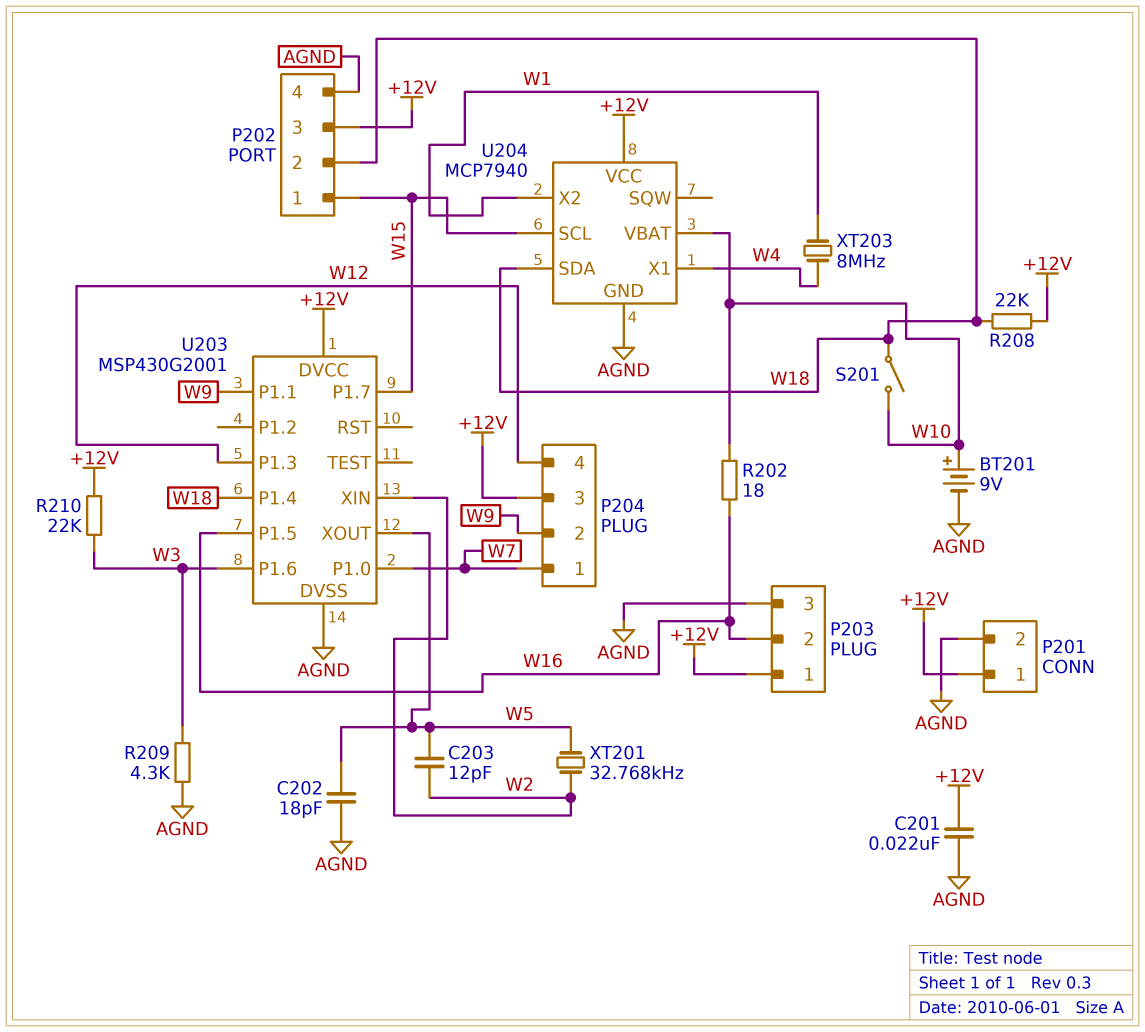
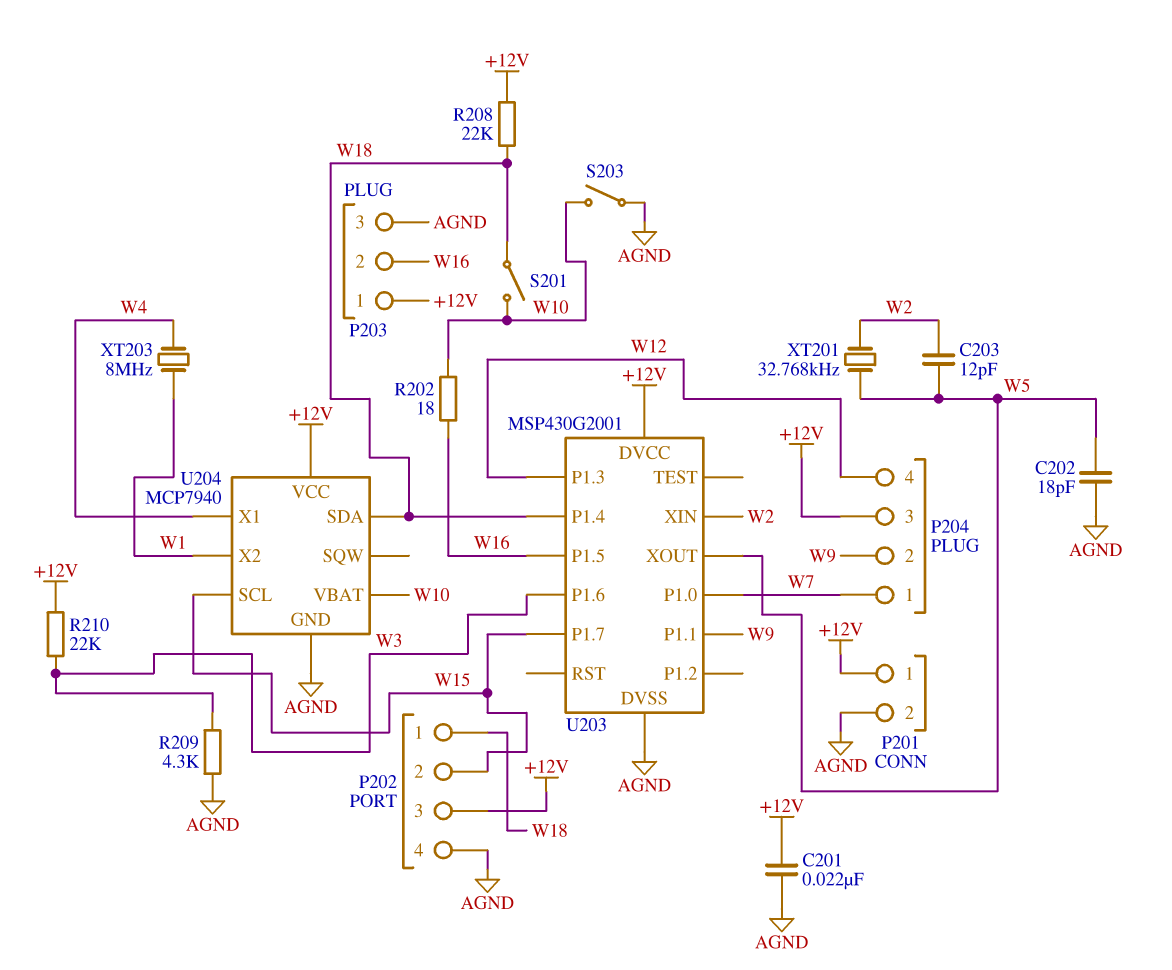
BT201: 9V (plus W10, minus AGND) -> none
P202 pin 1: W15 -> W18
P202 pin 2: W18 -> W15
S203: none -> switch (AGND, W10)

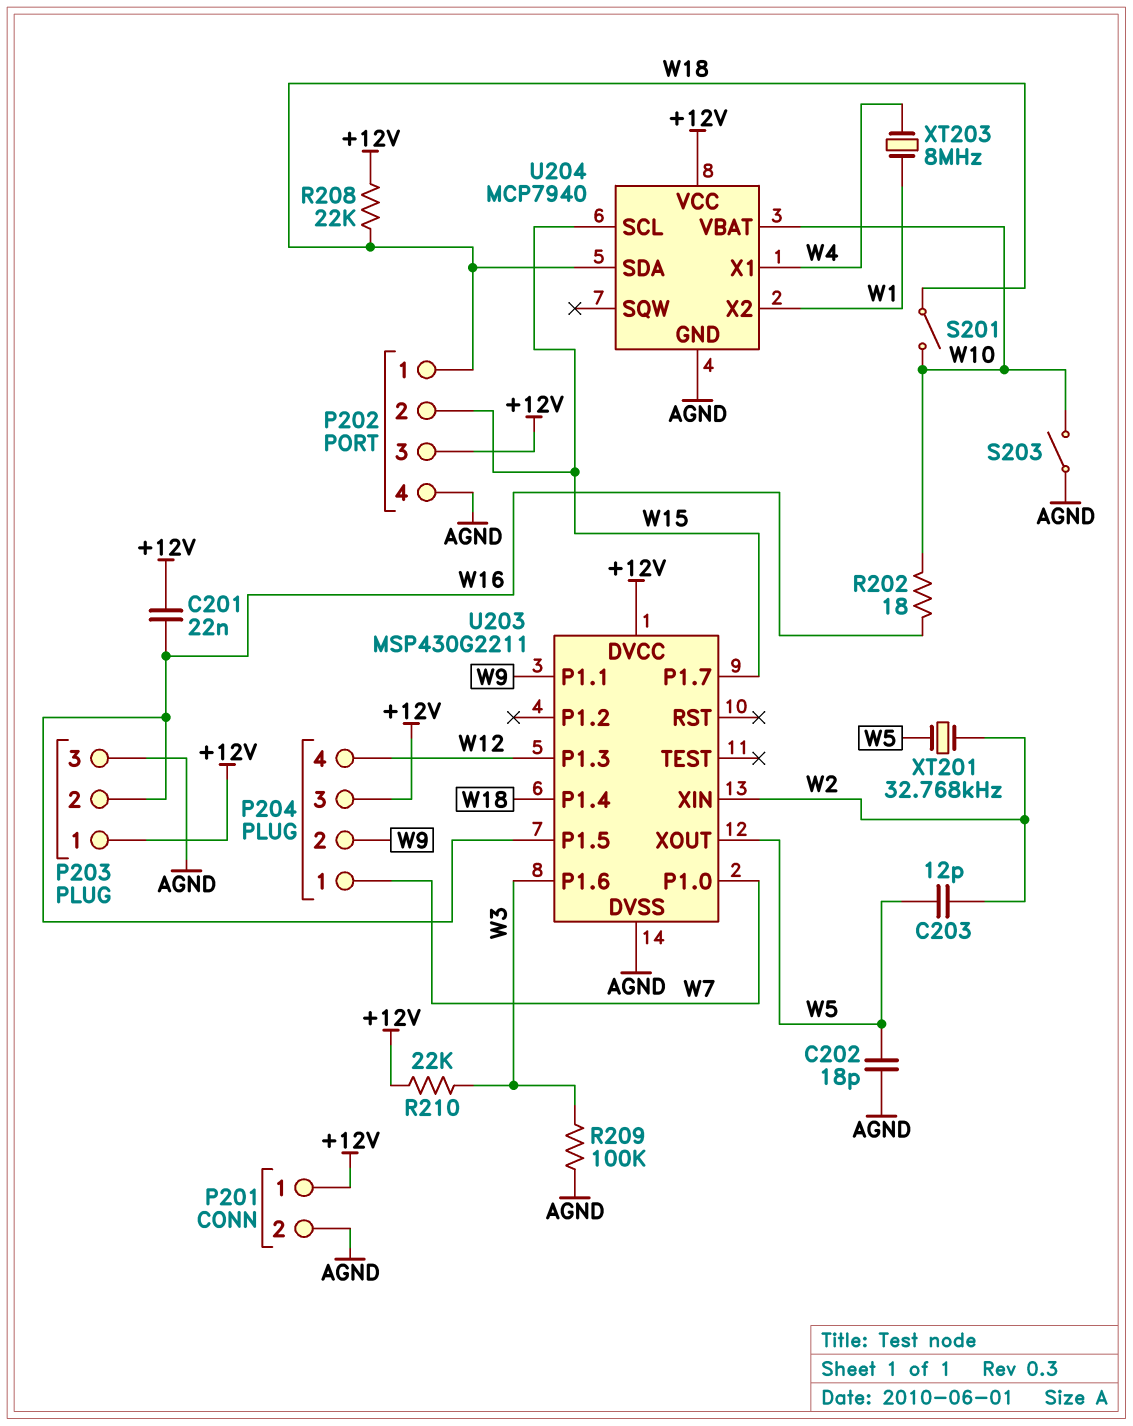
C201: 22nF (+12V, AGND) -> 22nF (+12V, W16)
R209: 4.3k (AGND, W3) -> 100k (AGND, W3)
U203: MSP430G2001 -> MSP430G2211

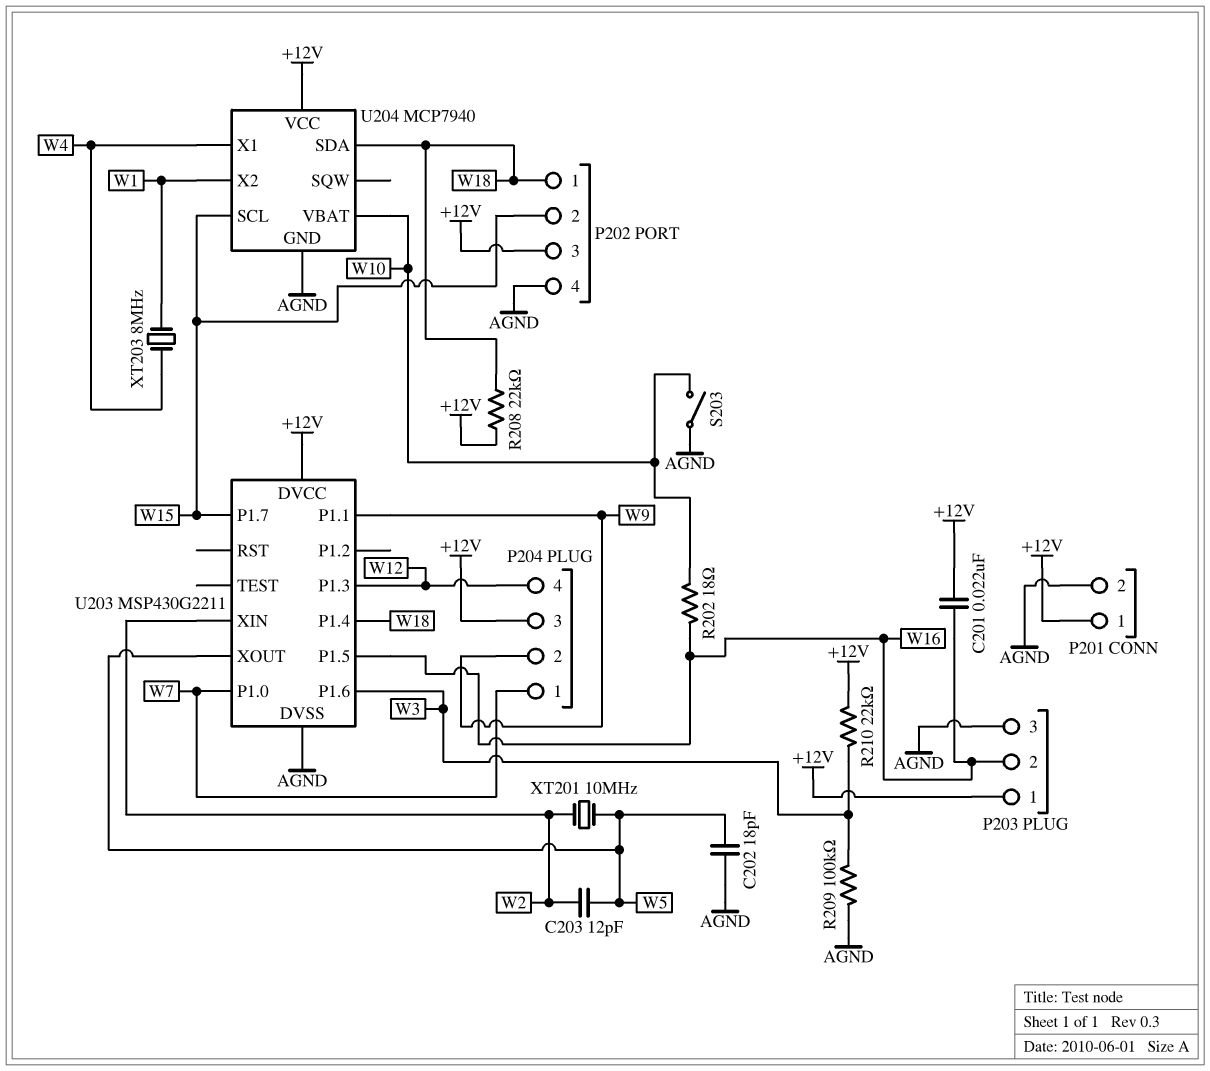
S201: switch (W10, W18) -> none
XT201: 32.768kHz (W2, W5) -> 10MHz (W2, W5)

